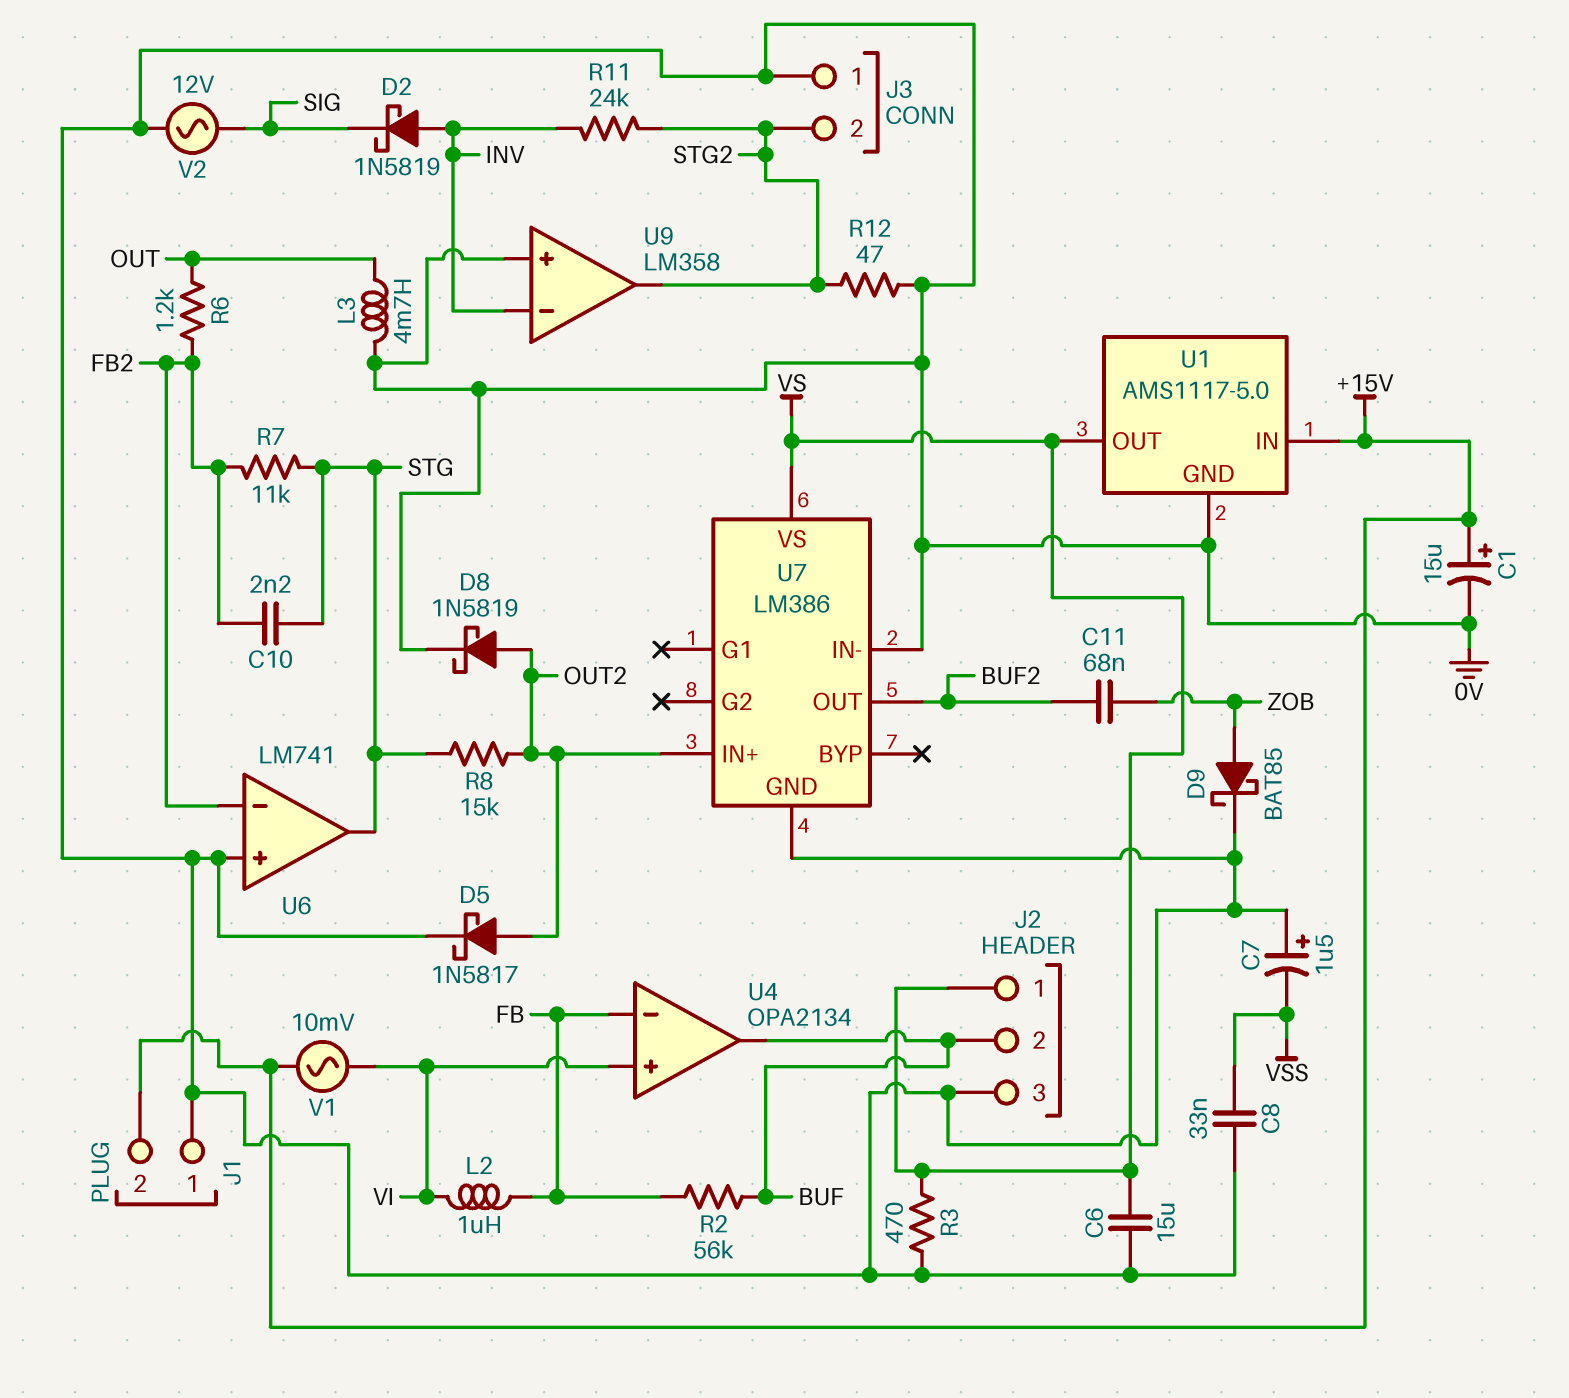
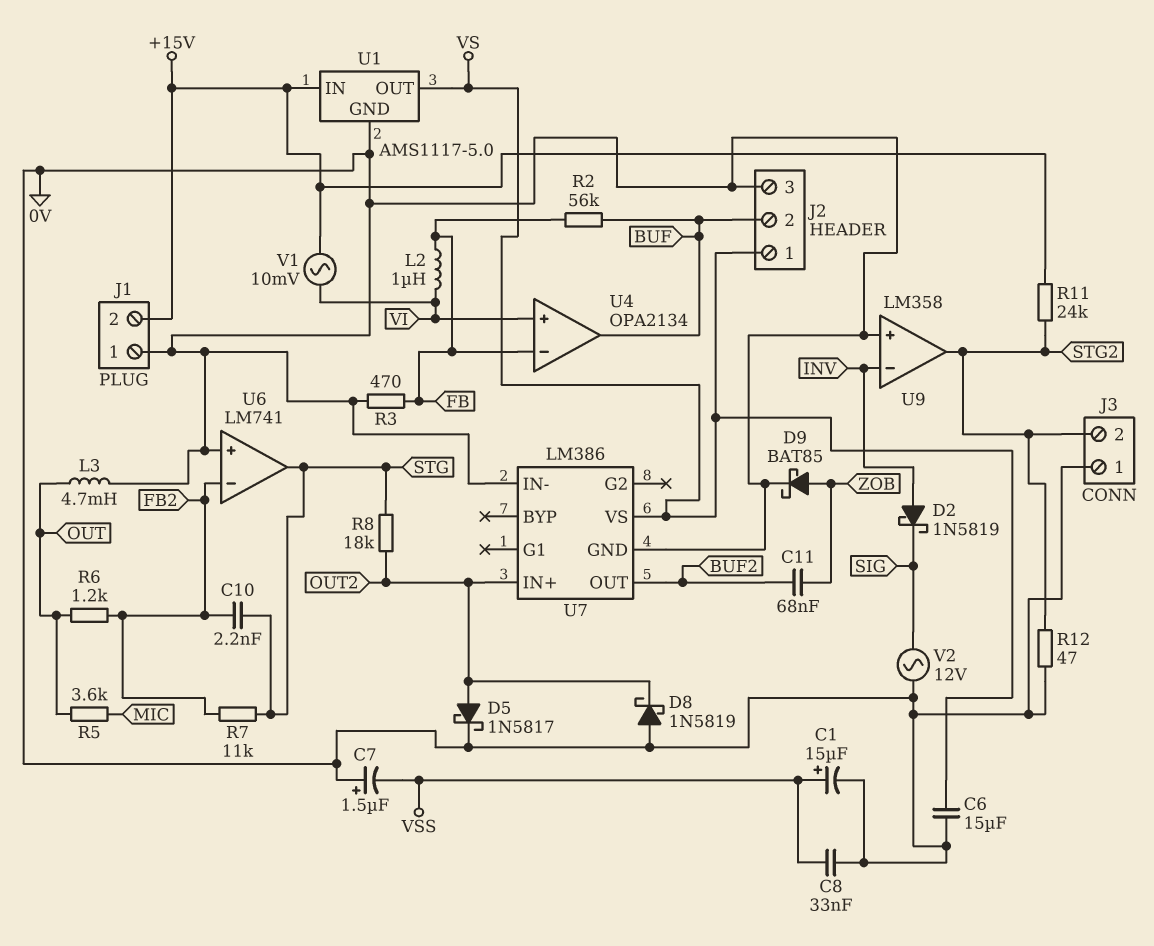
C1: 15uF (plus +15V, minus 0V) -> 15uF (plus VSS, minus 0V)
D8: schottky 1N5819 (A OUT2, K 0V) -> schottky 1N5819 (A 0V, K OUT2)
R3: 470 (0V, VS) -> 470 (0V, FB)
R5: none -> 3.6k (MIC, OUT)
R8: 15k (OUT2, STG) -> 18k (OUT2, STG)
R11: 24k (INV, STG2) -> 24k (+15V, STG2)

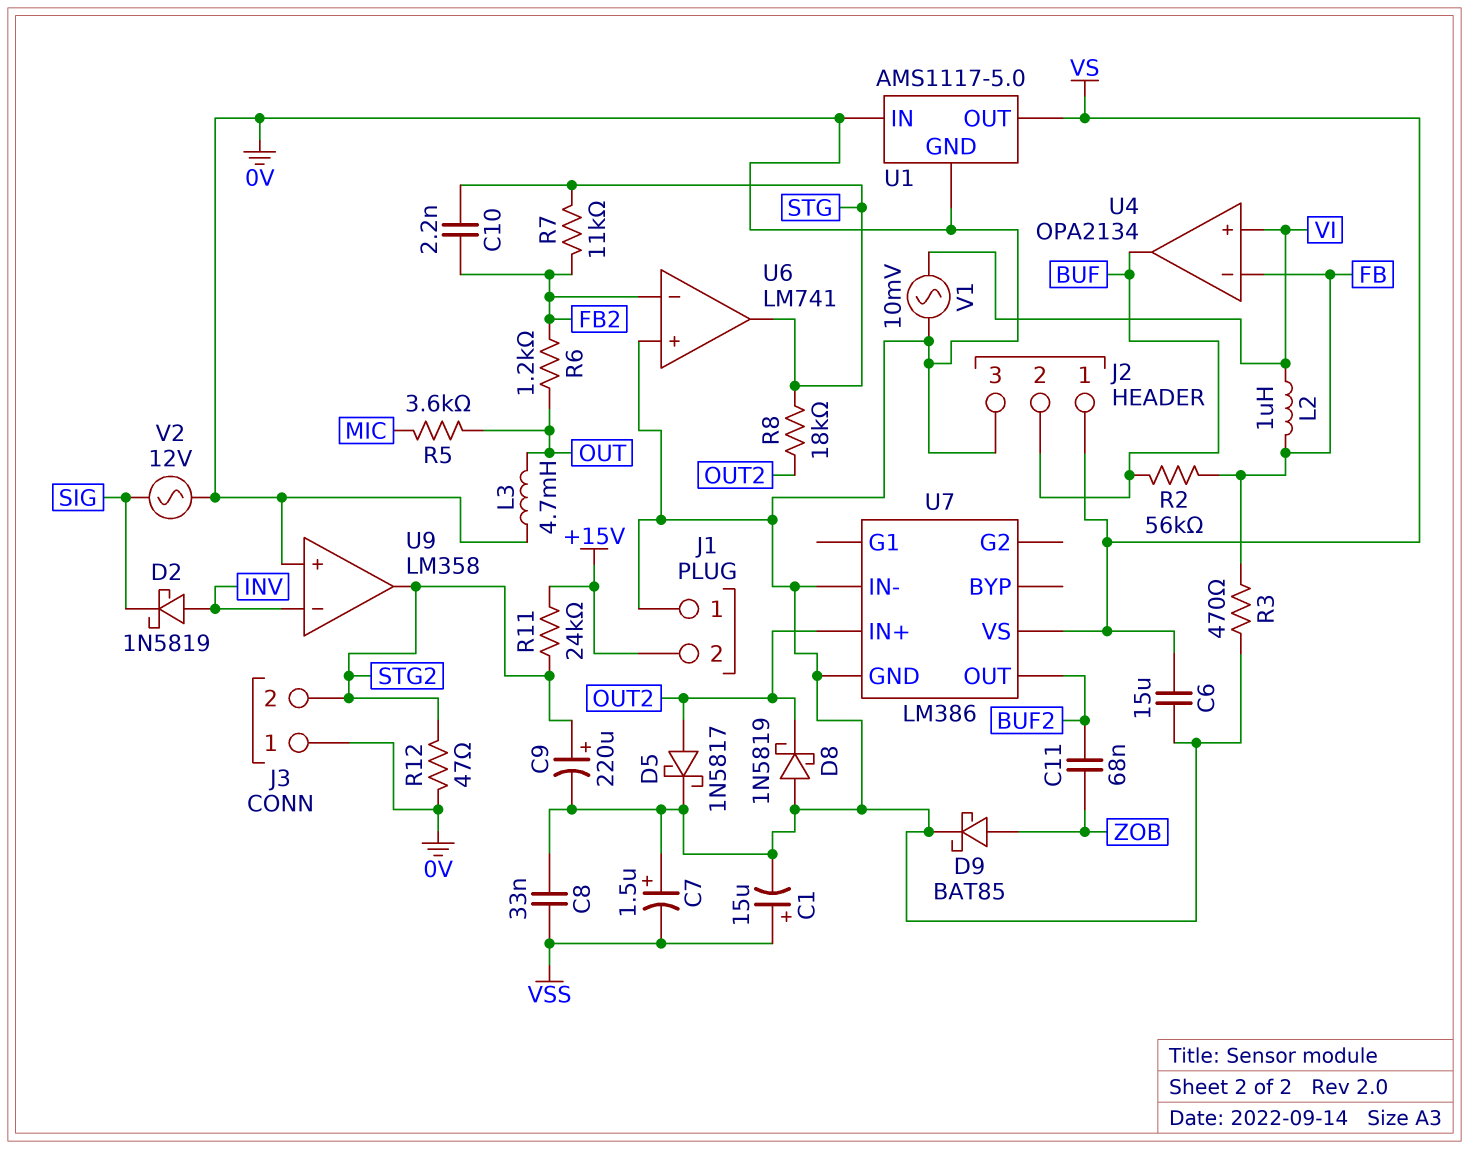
C9: none -> 220uF (plus STG2, minus 0V)
U1 pin IN: +15V -> 0V
V1: AC 10mV (+15V, VI) -> AC 10mV (0V, VI)

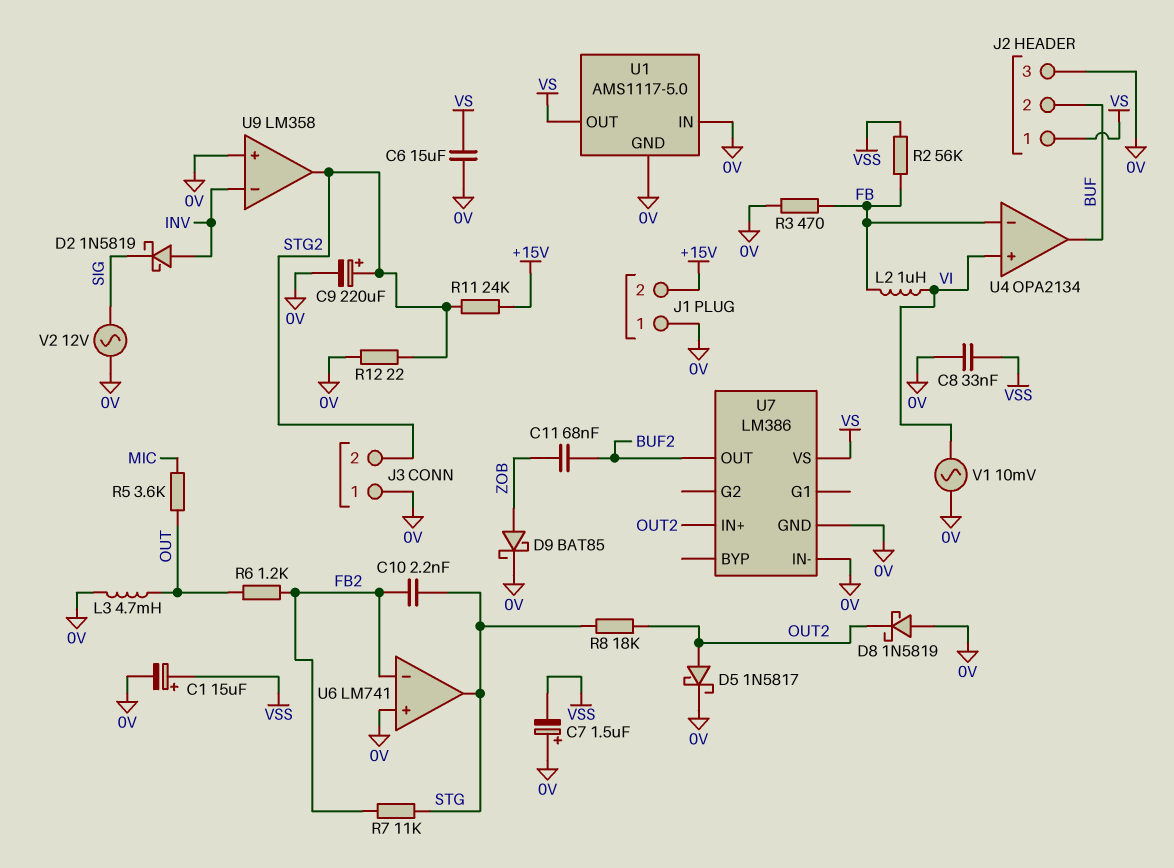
R2: 56k (BUF, FB) -> 56k (FB, VSS)
R12: 47 (0V, STG2) -> 22 (0V, STG2)

